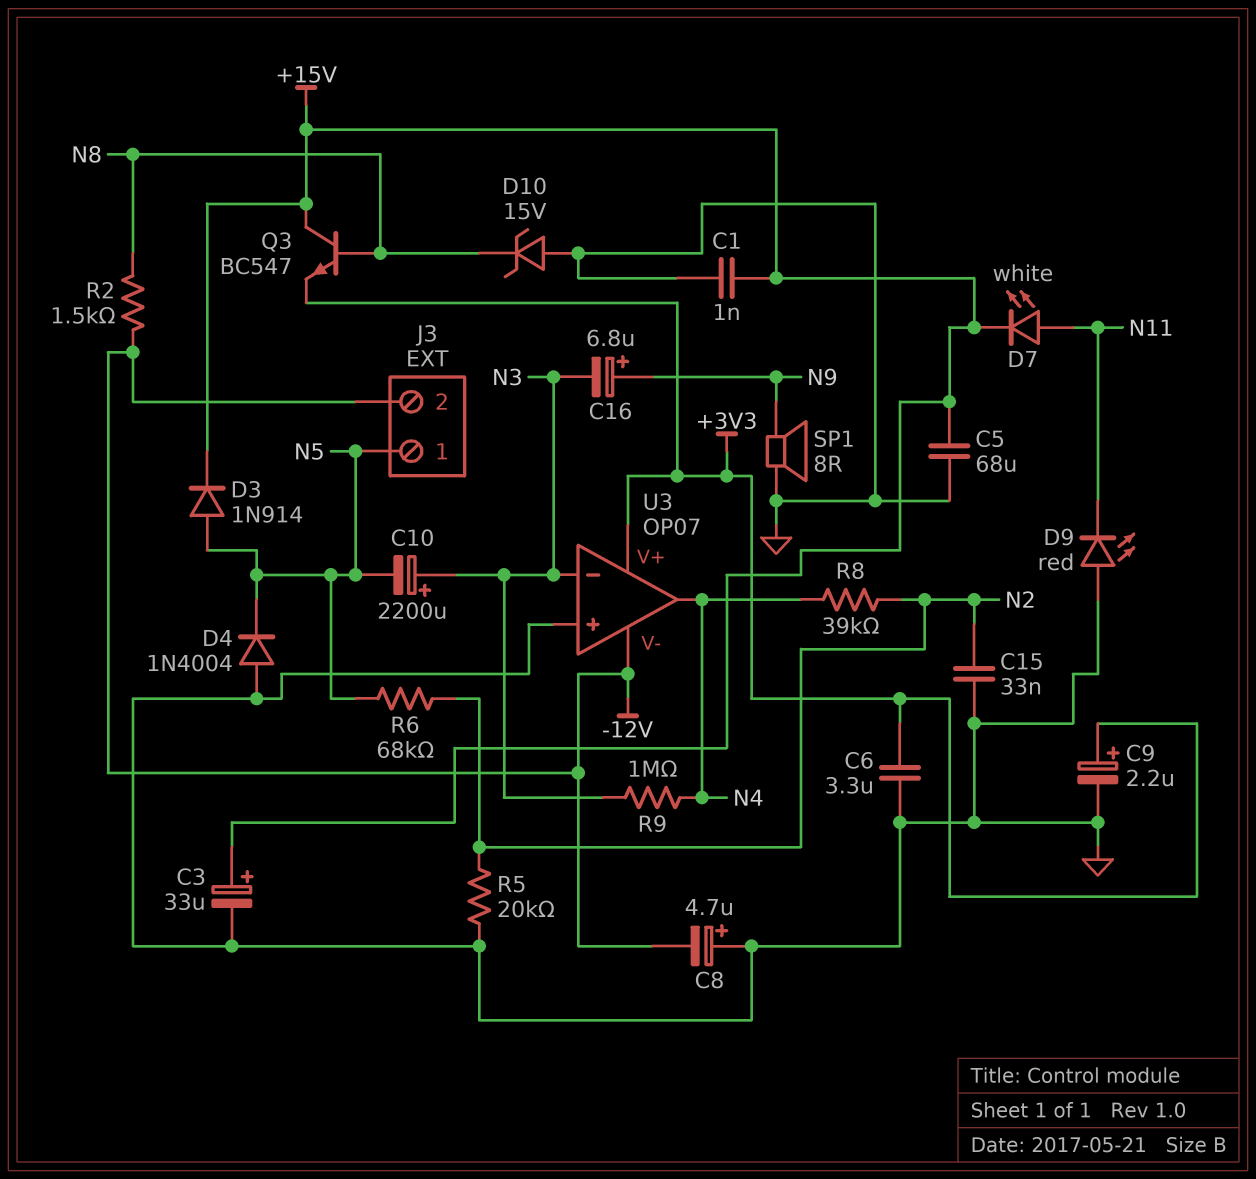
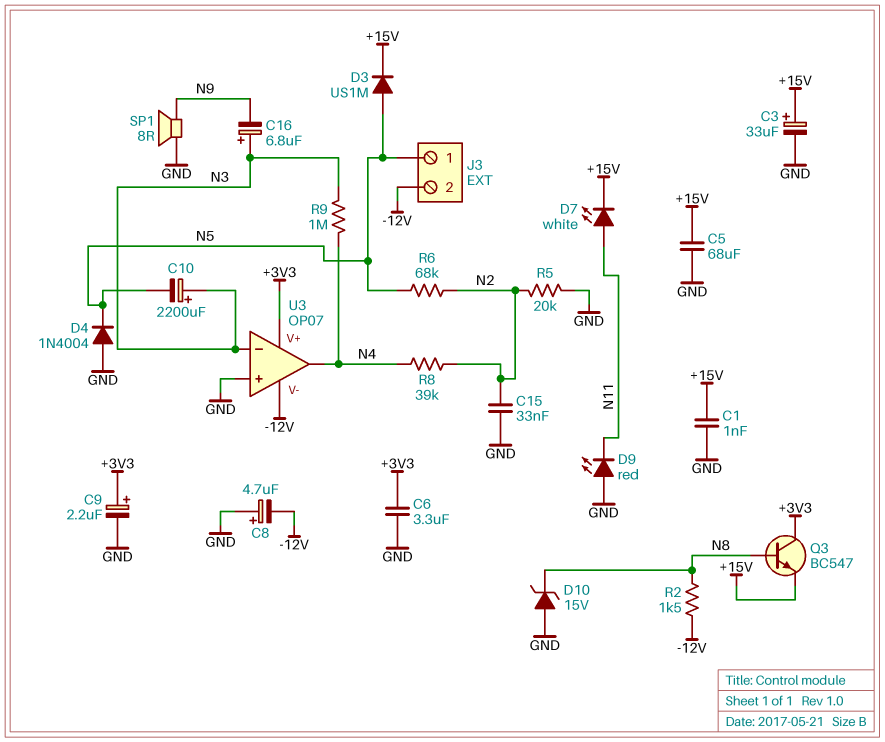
C16: 6.8uF (plus N9, minus N3) -> 6.8uF (plus N3, minus N9)
D3: diode 1N914 (A N5, K +15V) -> diode US1M (A N5, K +15V)
Q3: NPN BC547 (B N8, C +15V, E +3V3) -> NPN BC547 (B N8, C +3V3, E +15V)

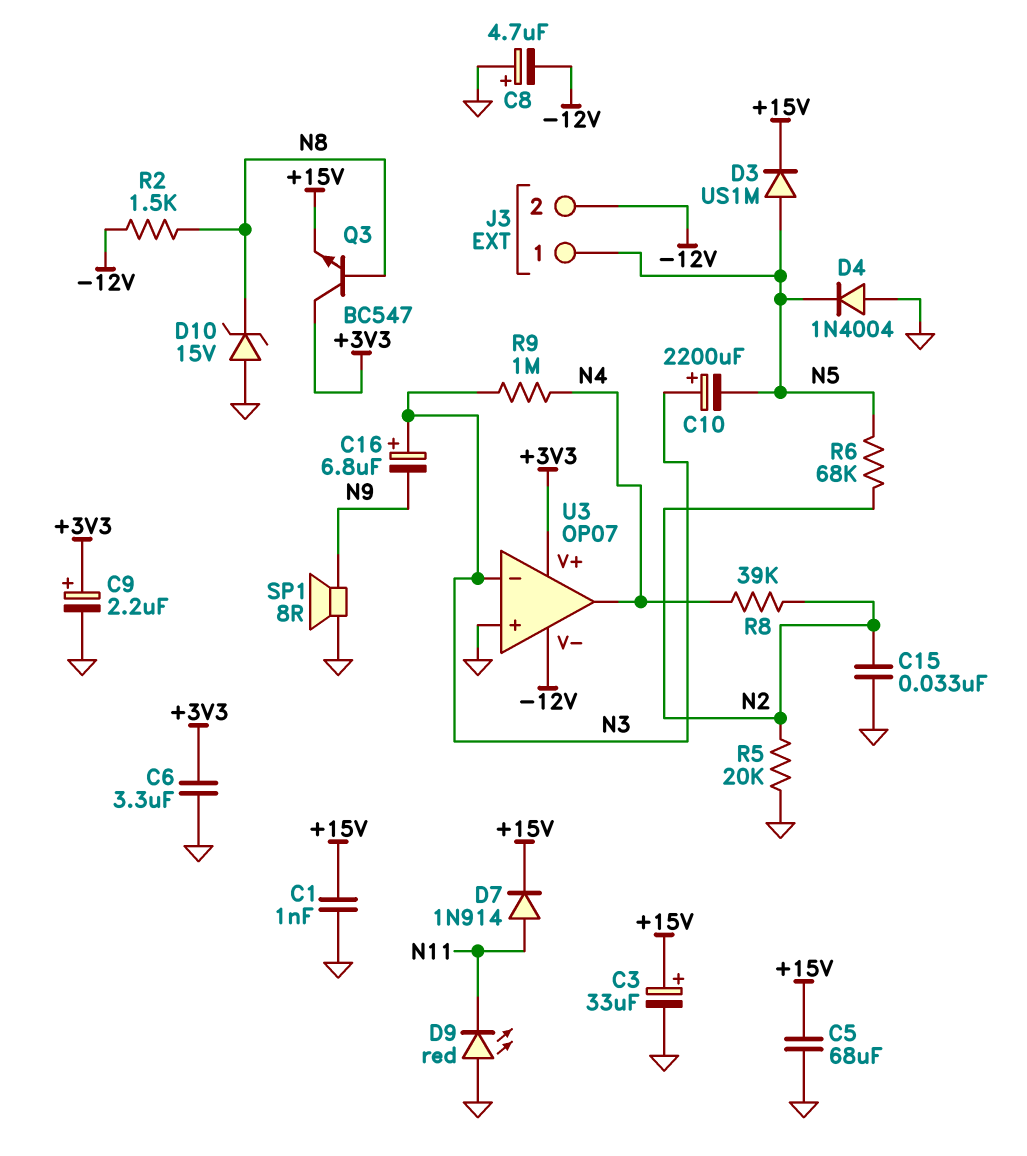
D7: LED white (A N11, K +15V) -> diode 1N914 (A N11, K +15V)

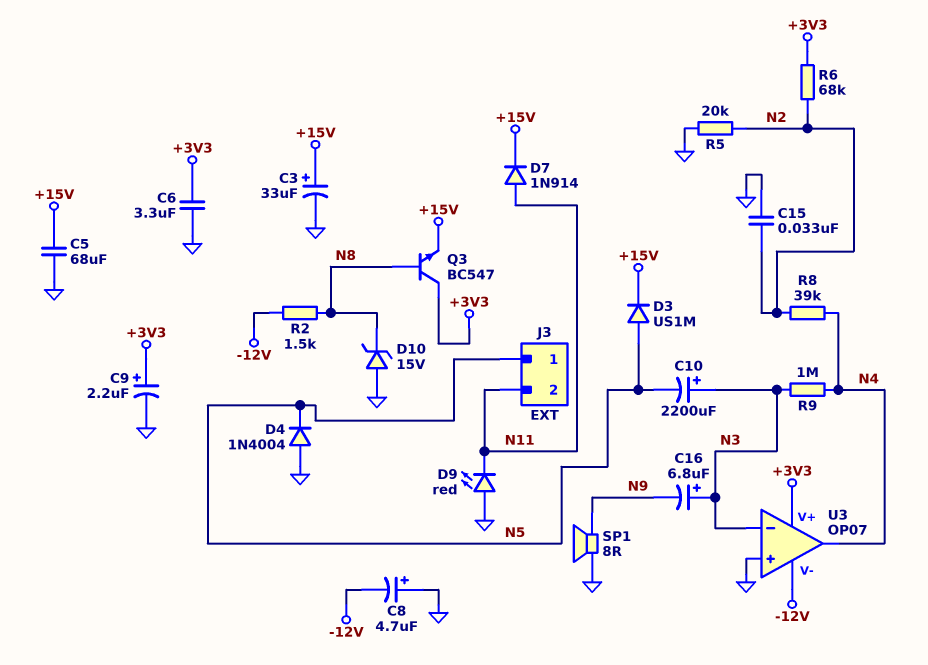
C1: 1nF (+15V, GND) -> none
J3 pin 2: -12V -> N11
R6: 68k (N2, N5) -> 68k (+3V3, N2)

